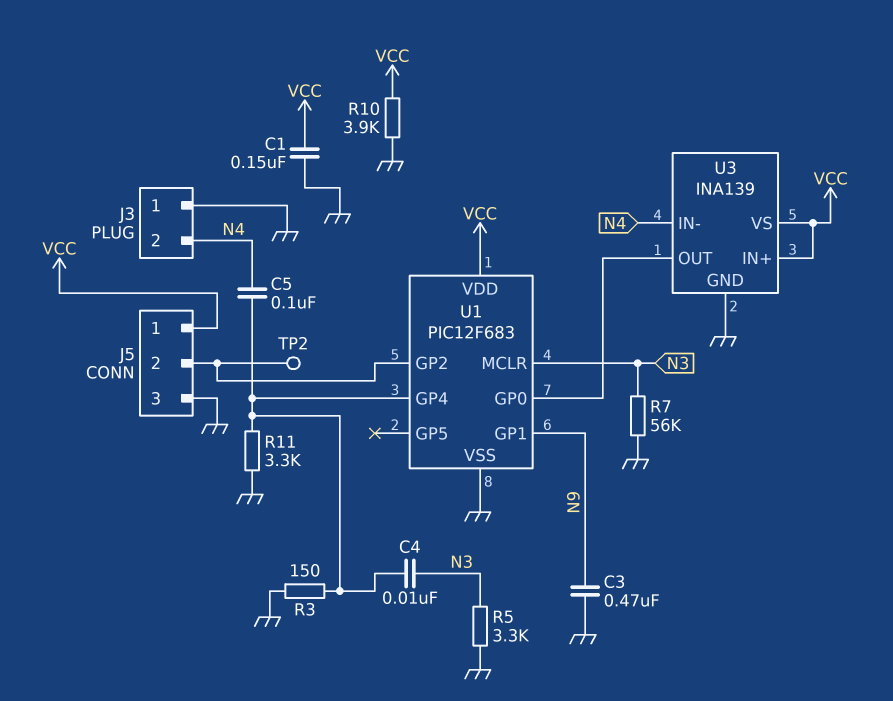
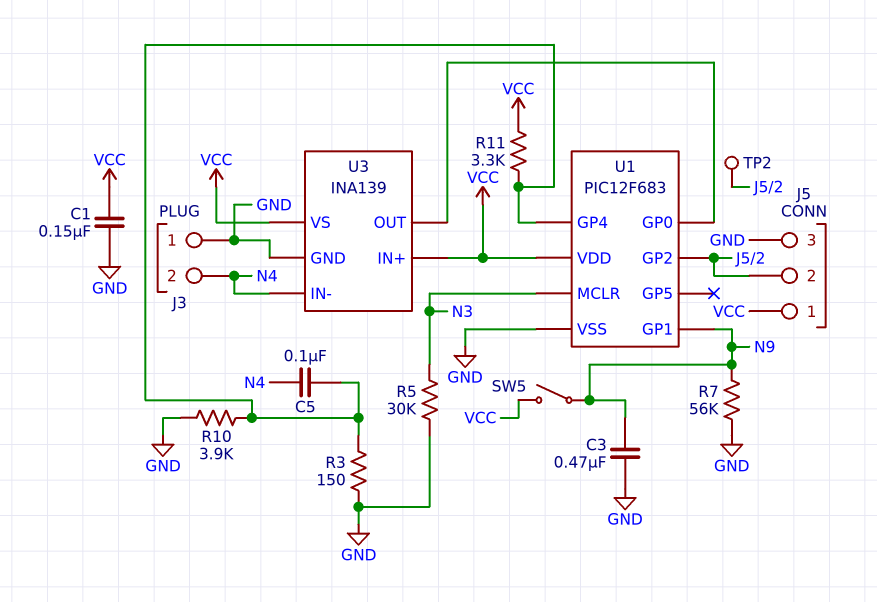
C4: 10nF (N3, U1/GP4) -> none
R5: 3.3k (GND, N3) -> 30k (GND, N3)
R7: 56k (GND, N3) -> 56k (GND, N9)
R10: 3.9k (GND, VCC) -> 3.9k (GND, U1/GP4)
R11: 3.3k (GND, U1/GP4) -> 3.3k (U1/GP4, VCC)
SW5: none -> switch (N9, VCC)

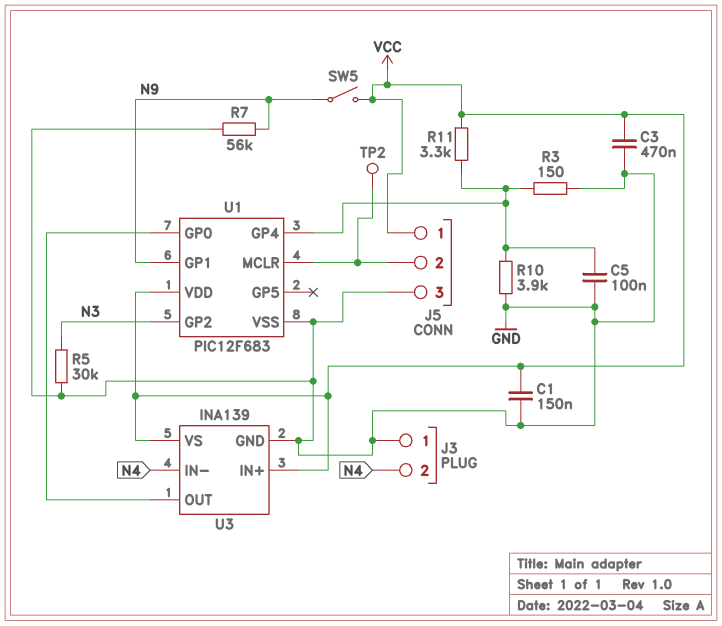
C3: 470nF (GND, N9) -> 470nF (GND, VCC)
C5: 100nF (N4, U1/GP4) -> 100nF (GND, U1/GP4)
U1 pin GP2: J5/2 -> N3
U1 pin MCLR: N3 -> J5/2

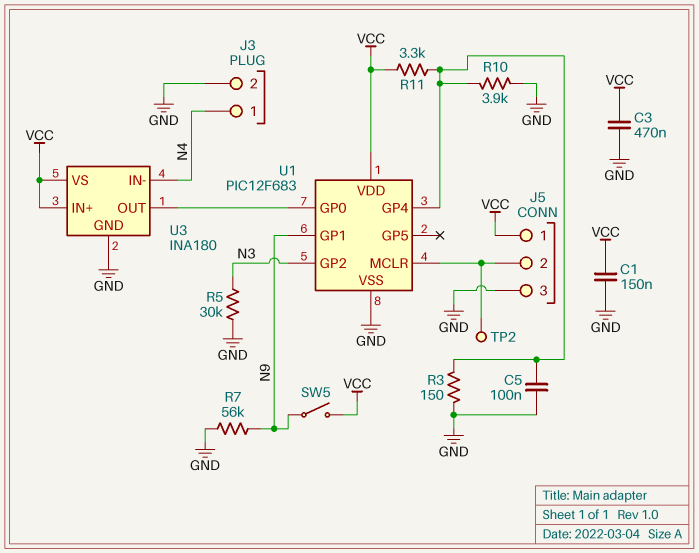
J3 pin 1: GND -> N4
J3 pin 2: N4 -> GND
U3: INA139 -> INA180

